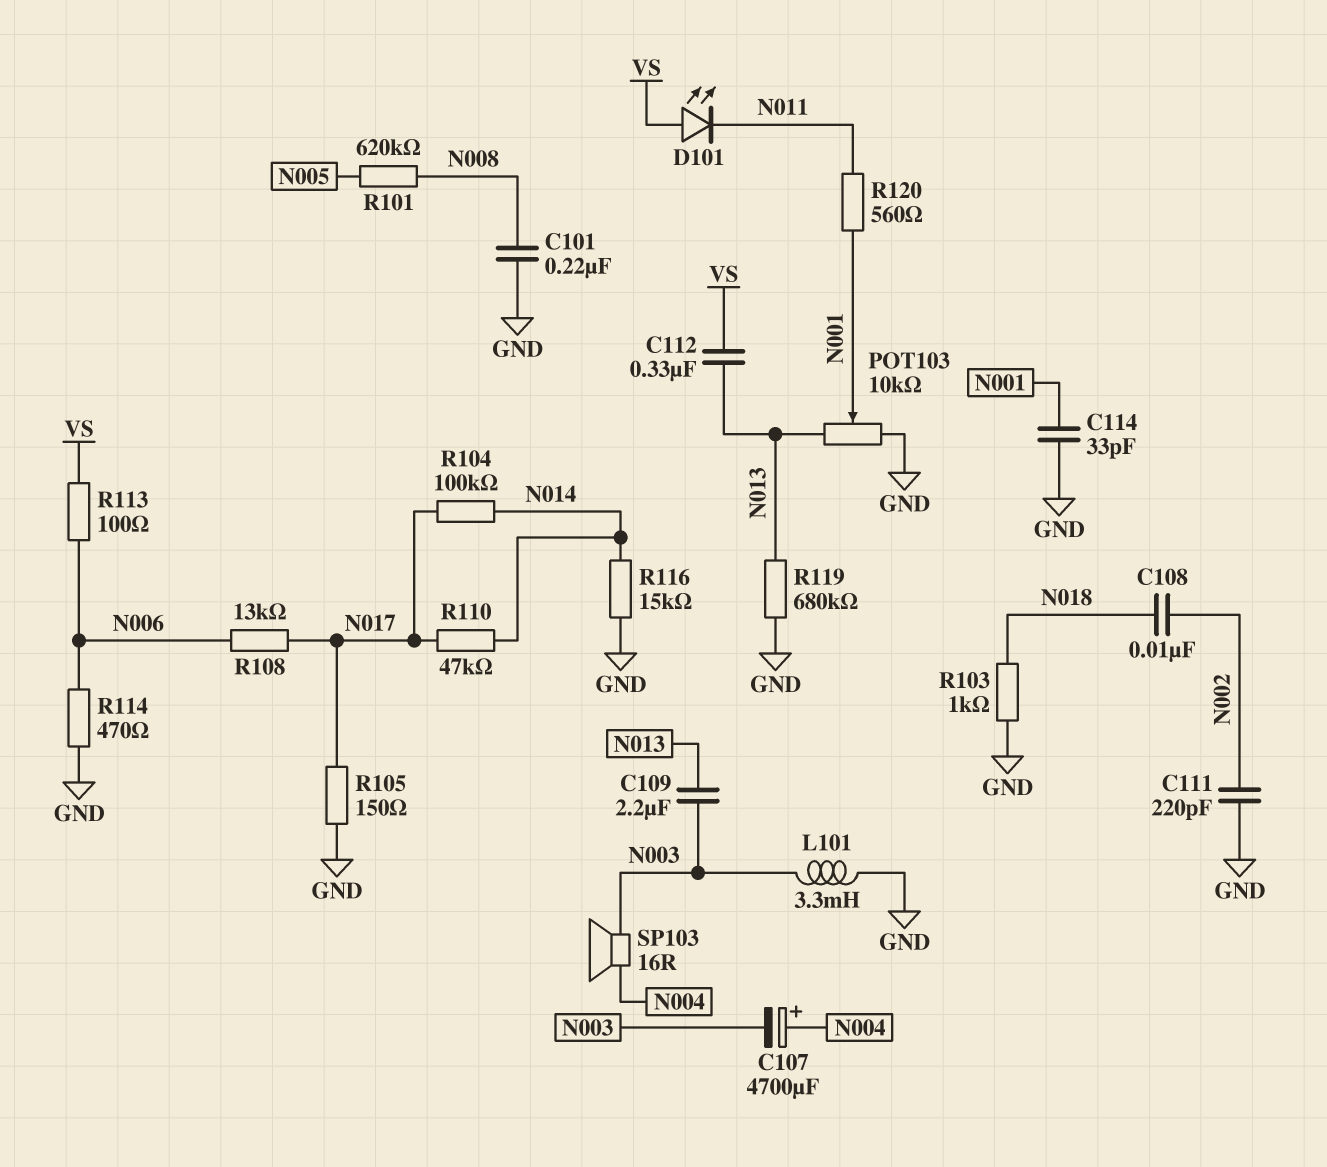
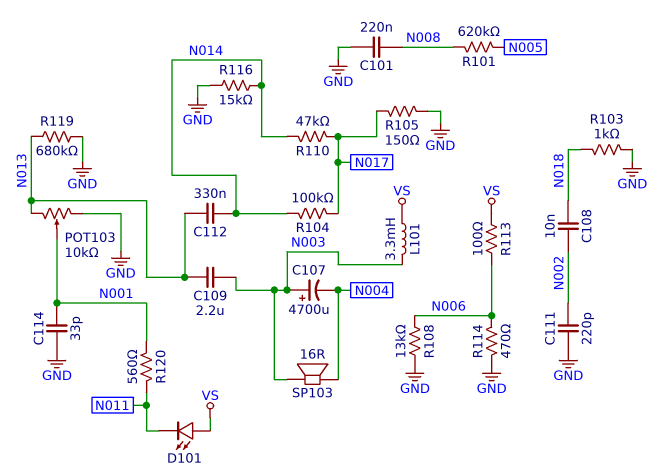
C107: 4700uF (plus N004, minus N003) -> 4700uF (plus N003, minus N004)
C112: 330nF (N013, VS) -> 330nF (N013, N014)
L101: 3.3mH (GND, N003) -> 3.3mH (N003, VS)
R108: 13k (N006, N017) -> 13k (GND, N006)

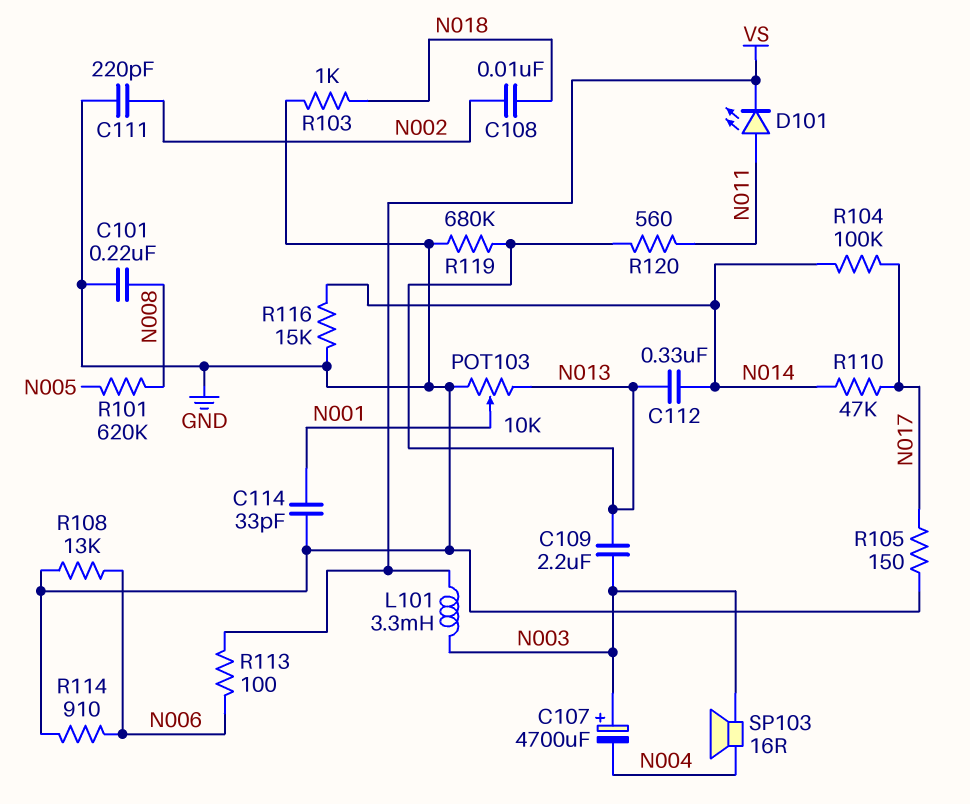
D101: LED (A VS, K N011) -> LED (A N011, K VS)
R114: 470 (GND, N006) -> 910 (GND, N006)
R120: 560 (N001, N011) -> 560 (N011, N013)

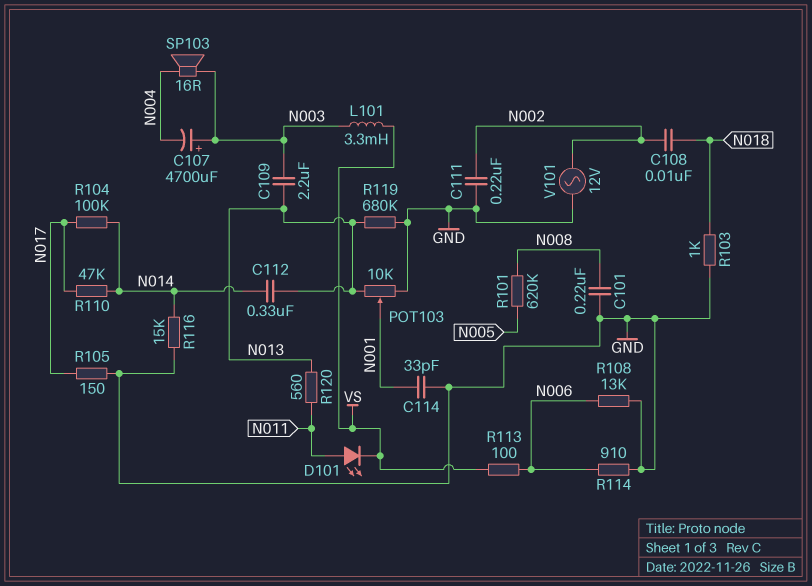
C111: 220pF (GND, N002) -> 220nF (GND, N002)
V101: none -> AC 12V (GND, N002)

